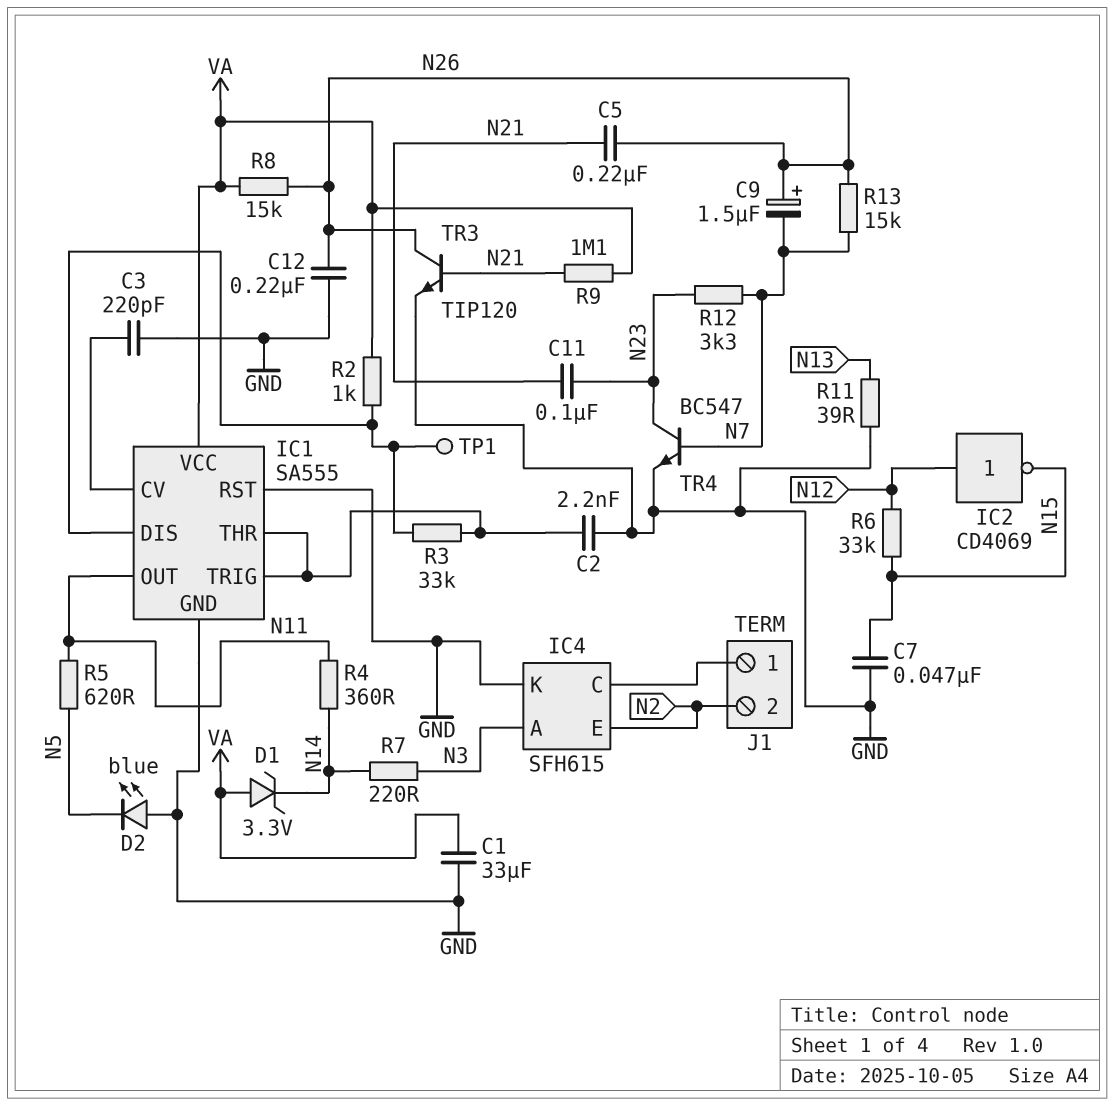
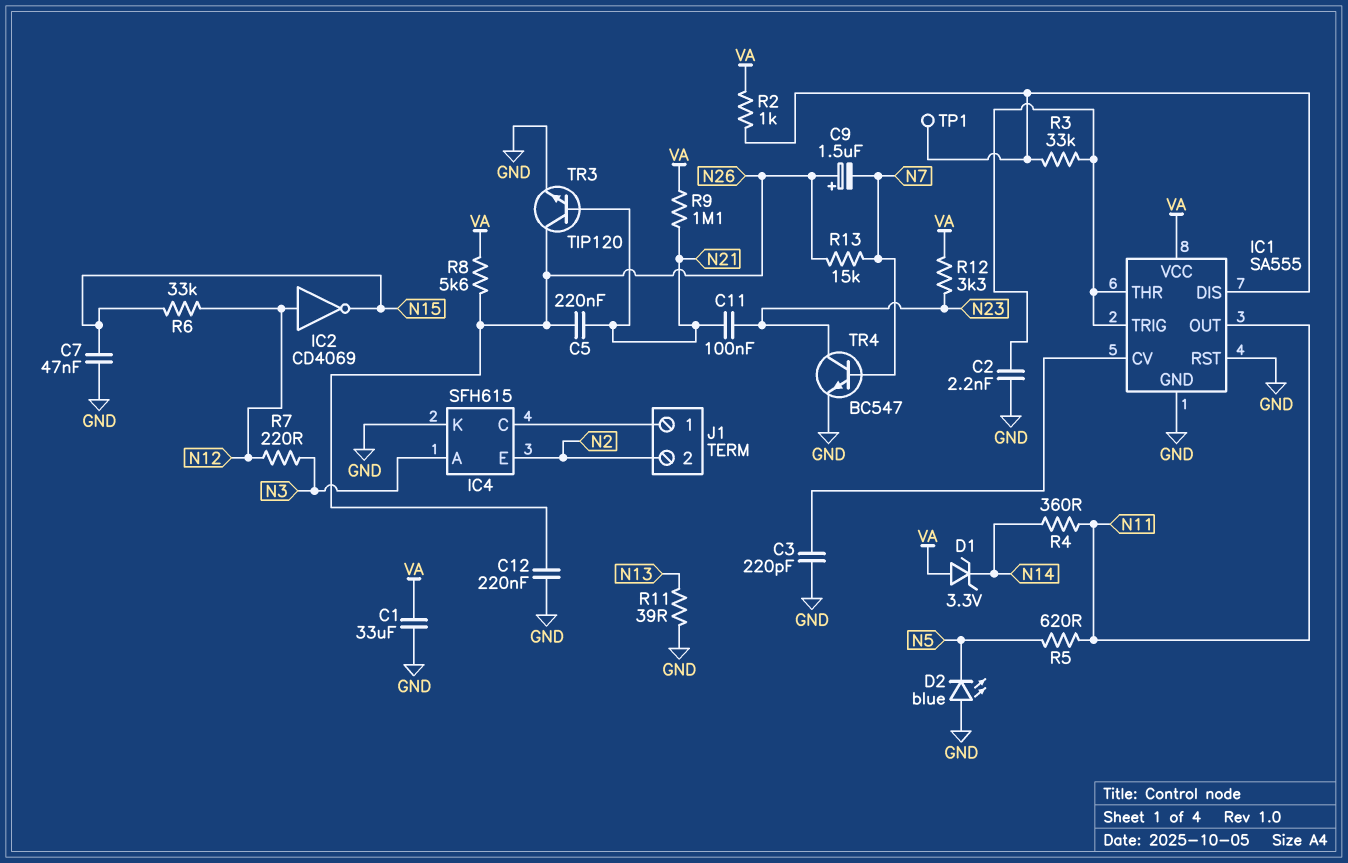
R7: 220 (N3, N14) -> 220 (N3, N12)
R8: 15k (N26, VA) -> 5.6k (N26, VA)
R12: 3.3k (N7, N23) -> 3.3k (N23, VA)

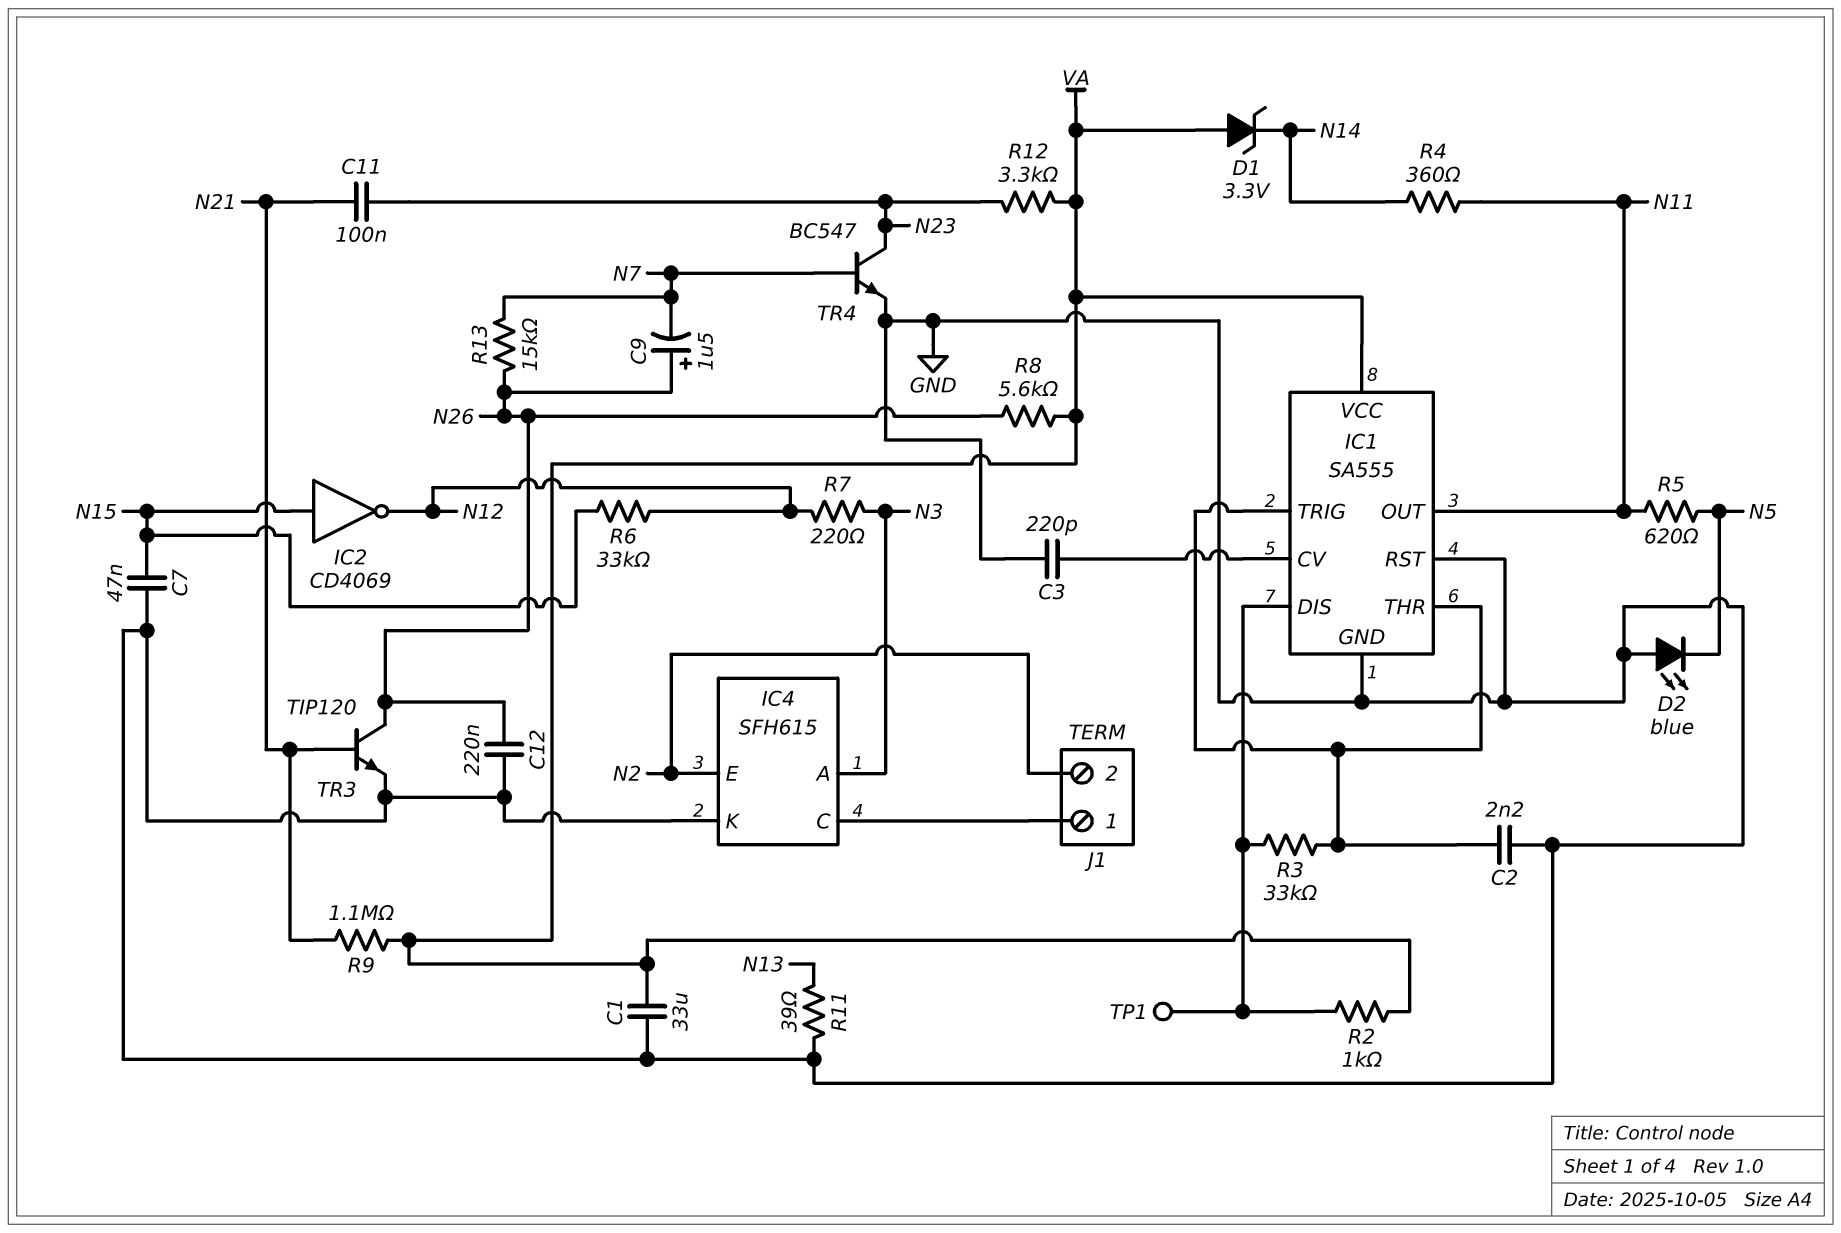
C5: 220nF (N21, N26) -> none
IC2: NOT CD4069 (in N12, out N15) -> NOT CD4069 (in N15, out N12)

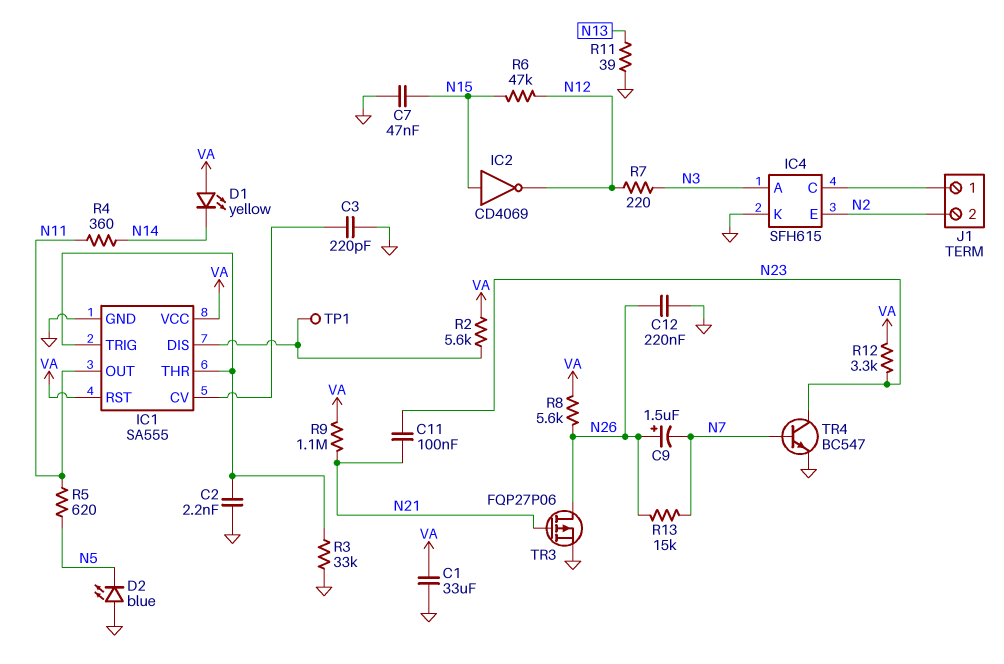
D1: zener 3.3V (A VA, K N14) -> LED yellow (A VA, K N14)
IC1 pin RST: GND -> VA
R2: 1k (IC1/DIS, VA) -> 5.6k (IC1/DIS, VA)
R3: 33k (IC1/DIS, IC1/THR) -> 33k (GND, IC1/THR)
R6: 33k (N12, N15) -> 47k (N12, N15)
TR3: NPN TIP120 (B N21, C N26, E GND) -> PMOS FQP27P06 (G N21, D N26, S GND)

